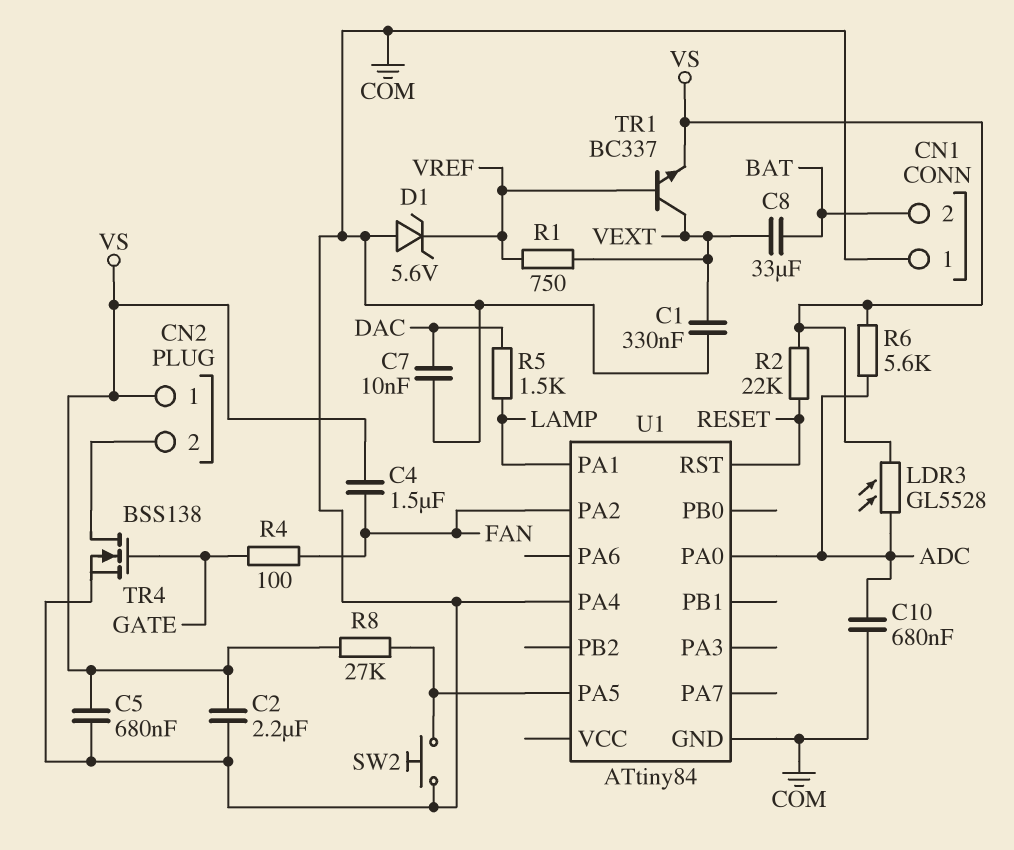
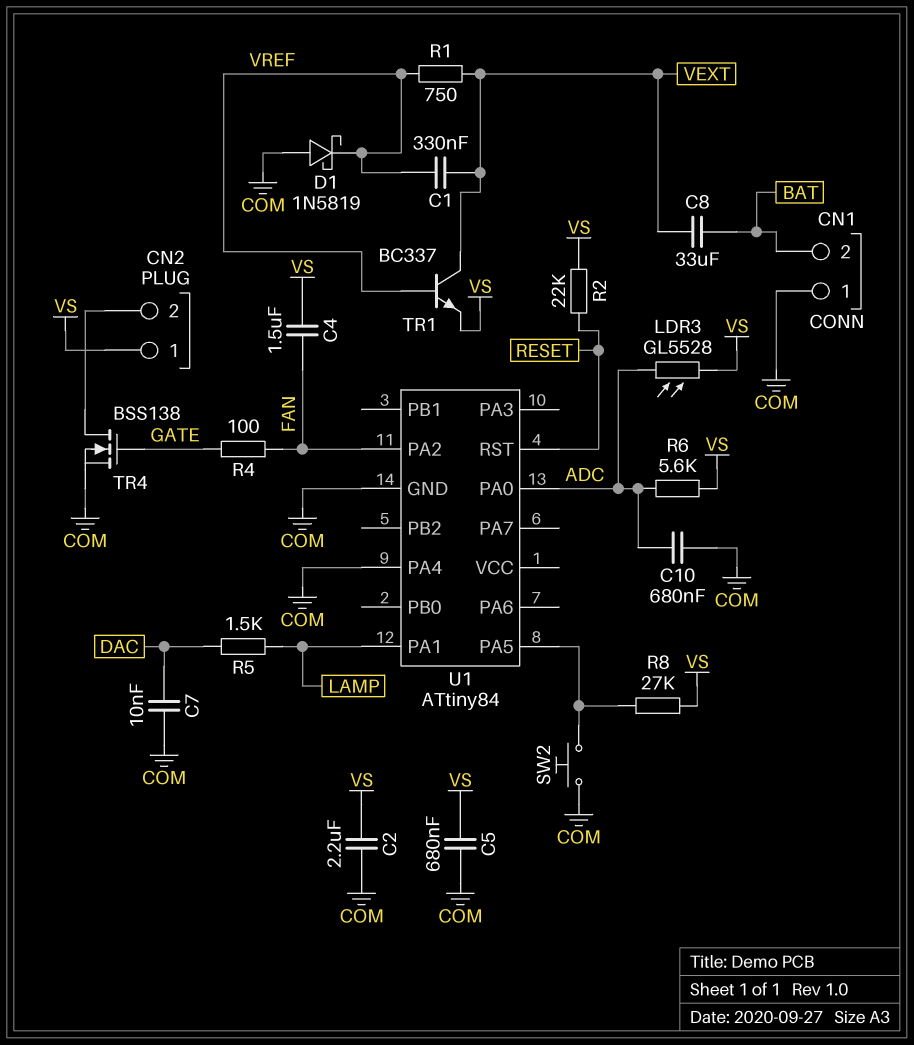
C1: 330nF (COM, VEXT) -> 330nF (VEXT, VREF)
D1: zener 5.6V (A COM, K VREF) -> schottky 1N5819 (A COM, K VREF)

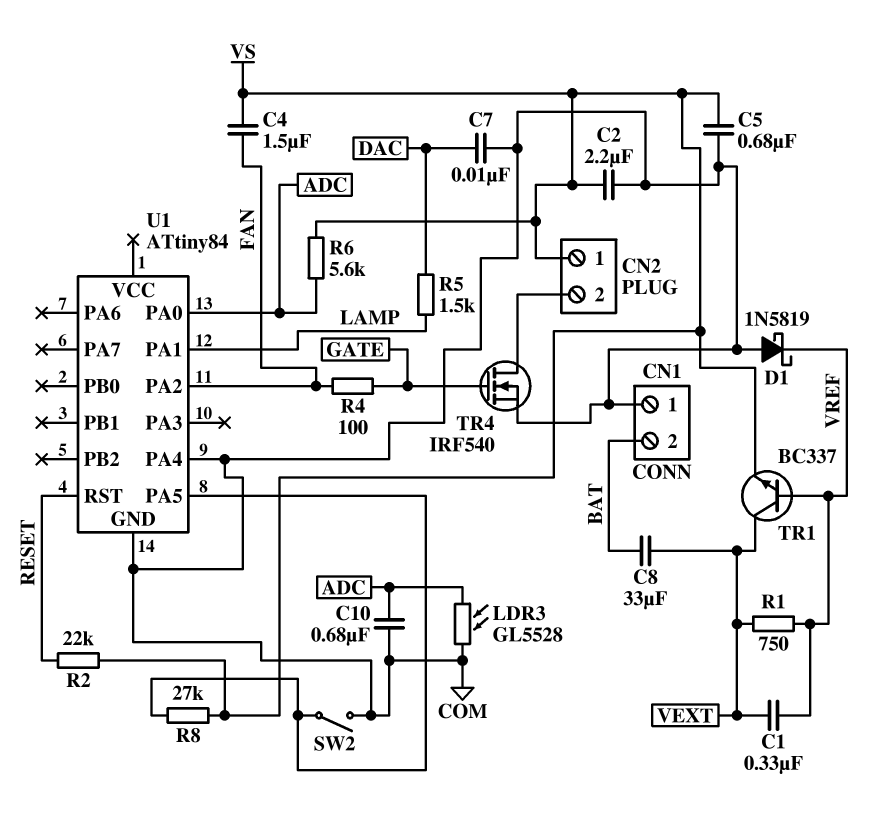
LDR3: GL5528 (ADC, VS) -> GL5528 (ADC, COM)
SW2: button (COM, U1/PA5) -> switch (COM, U1/PA5)
TR4: NMOS BSS138 (G GATE, D CN2/2, S COM) -> NMOS IRF540 (G GATE, D CN2/2, S COM)

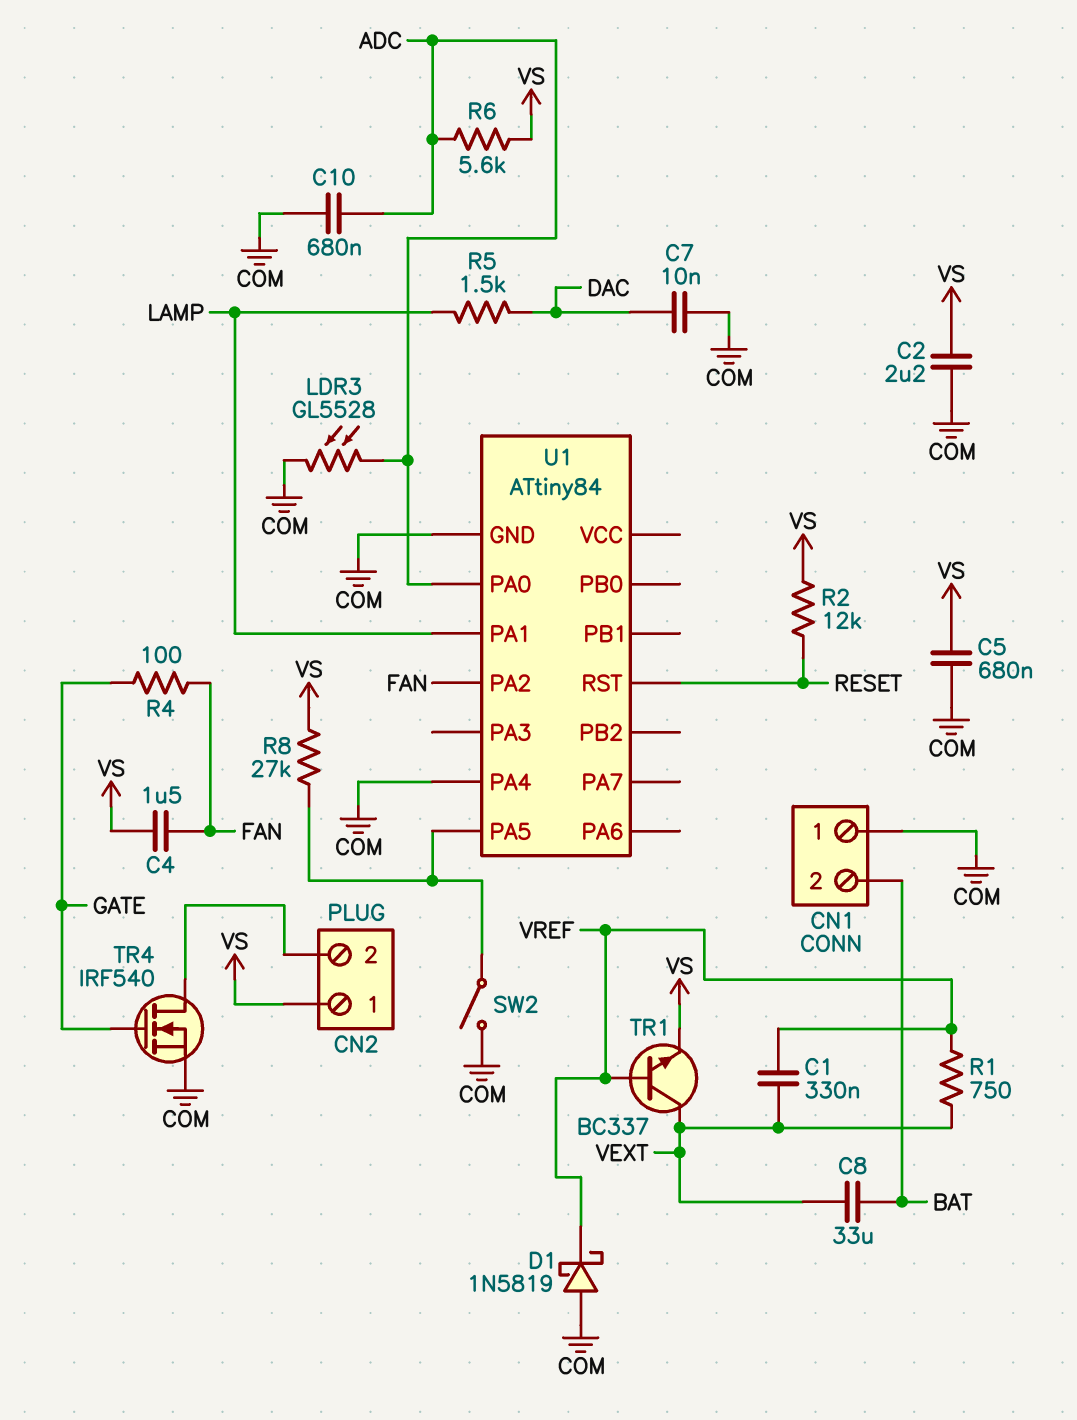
R2: 22k (RESET, VS) -> 12k (RESET, VS)

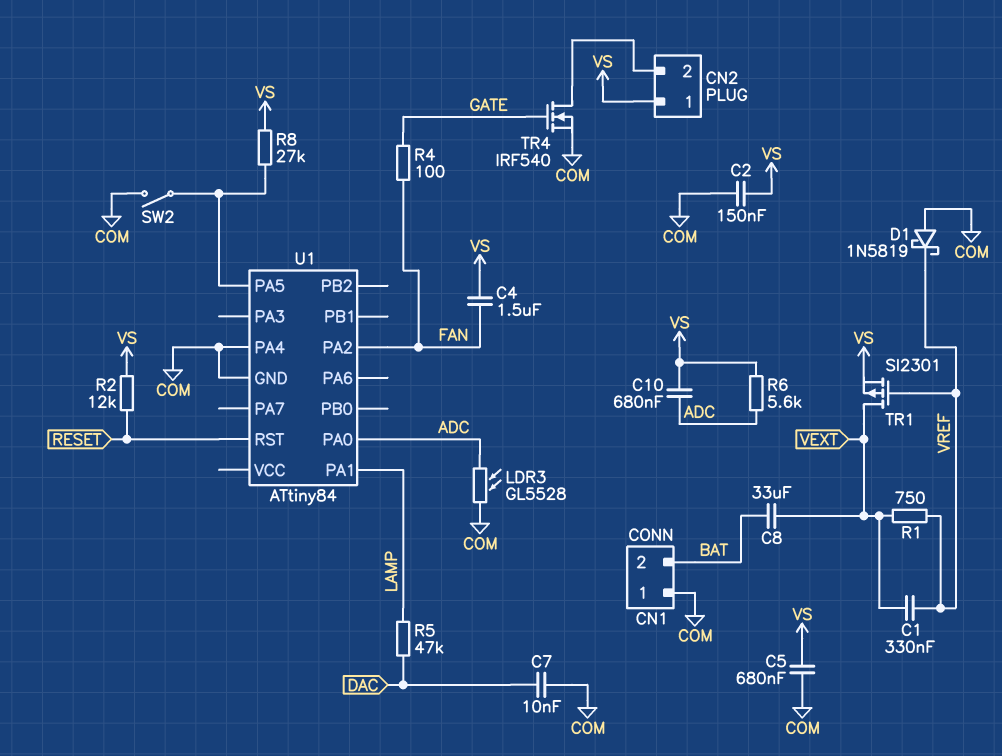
C2: 2.2uF (COM, VS) -> 150nF (COM, VS)
C10: 680nF (ADC, COM) -> 680nF (ADC, VS)
R5: 1.5k (DAC, LAMP) -> 47k (DAC, LAMP)
TR1: NPN BC337 (B VREF, C VEXT, E VS) -> PMOS SI2301 (G VREF, D VEXT, S VS)

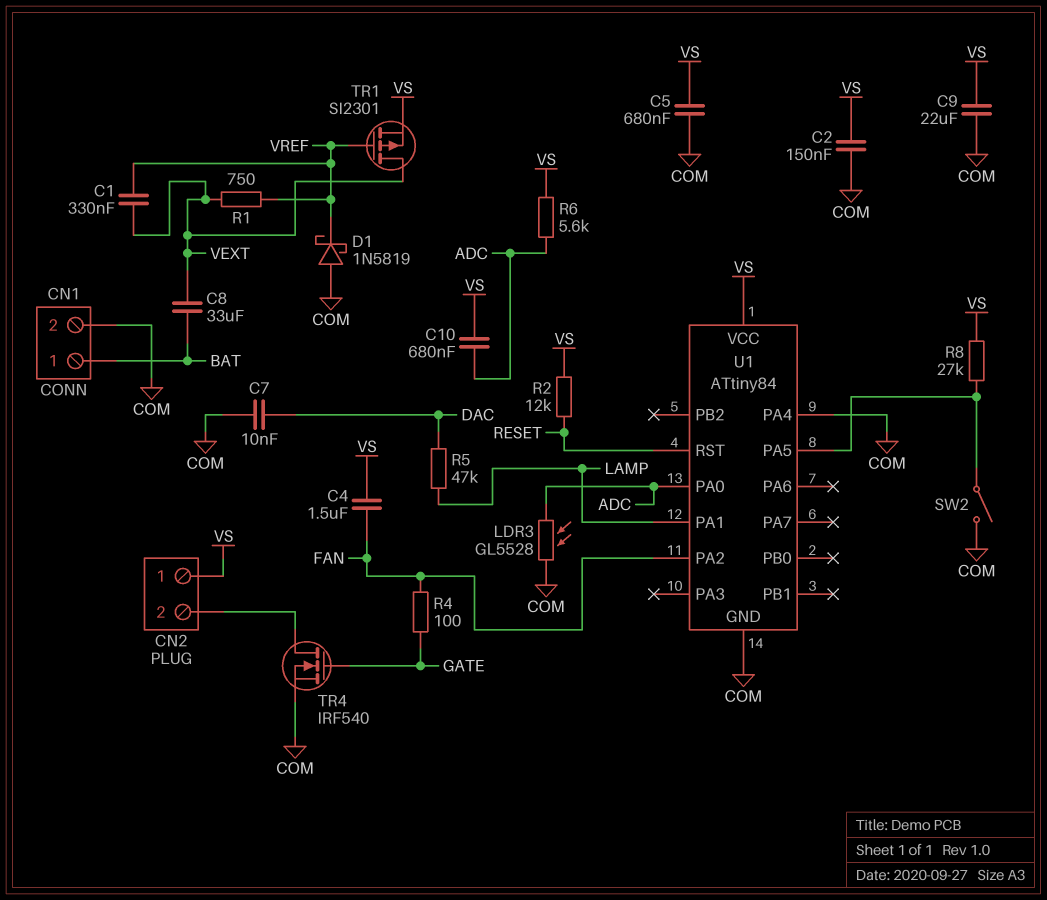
C9: none -> 22uF (COM, VS)
CN1 pin 1: COM -> BAT
CN1 pin 2: BAT -> COM
U1 pin VCC: none -> VS

